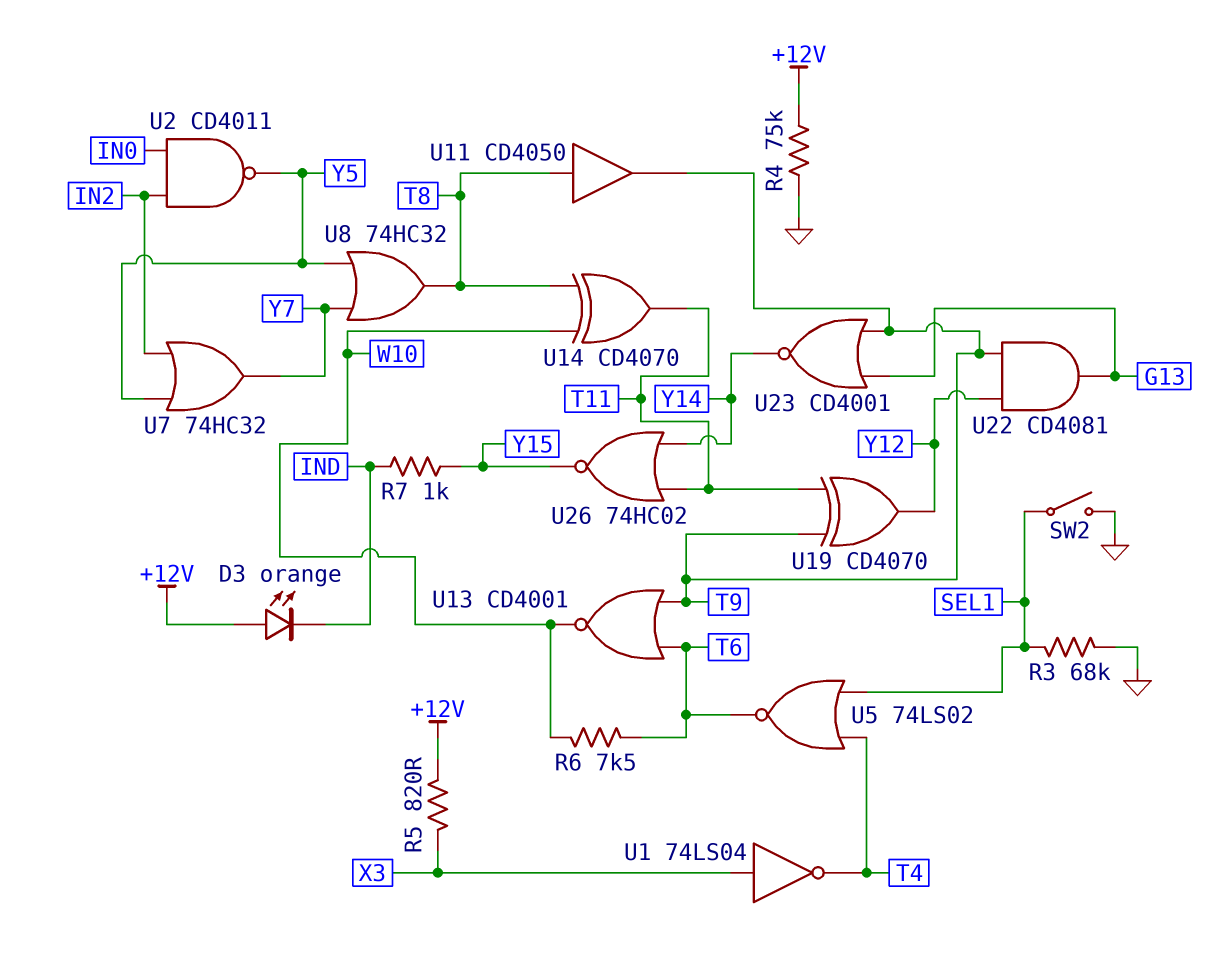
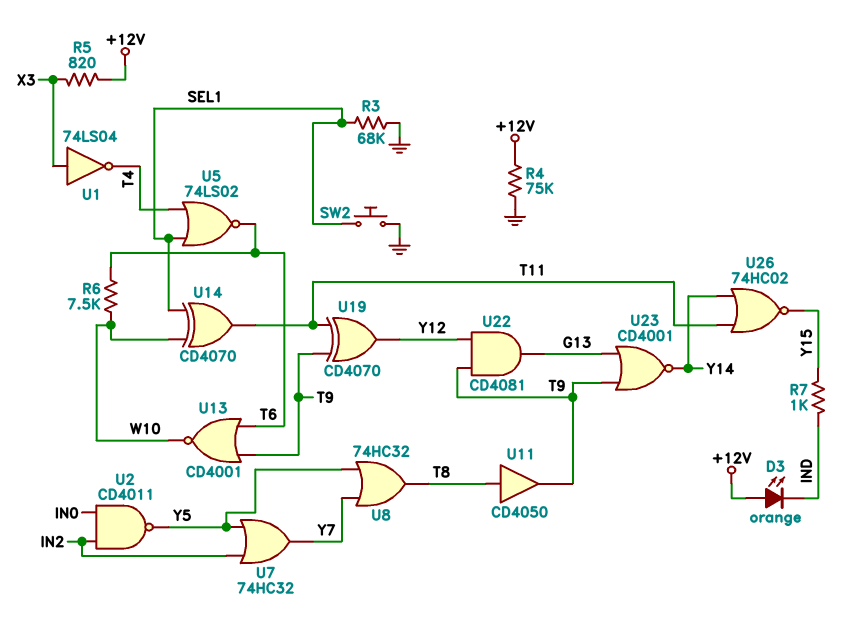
SW2: switch (GND, SEL1) -> button (GND, SEL1)
U14: XOR CD4070 (in T8, in W10, out T11) -> XOR CD4070 (in SEL1, in W10, out T11)

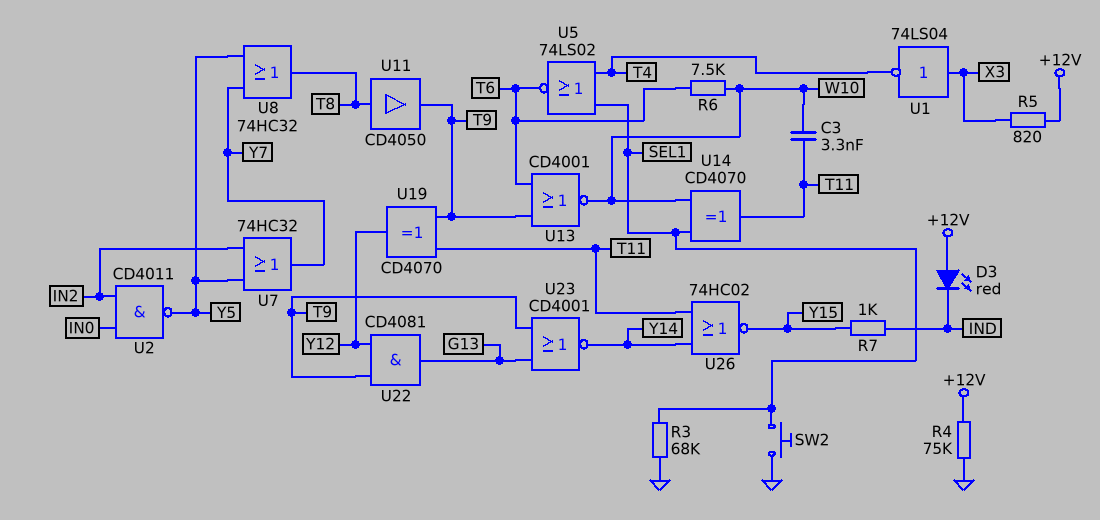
C3: none -> 3.3nF (T11, W10)
D3: LED orange (A +12V, K IND) -> LED red (A +12V, K IND)

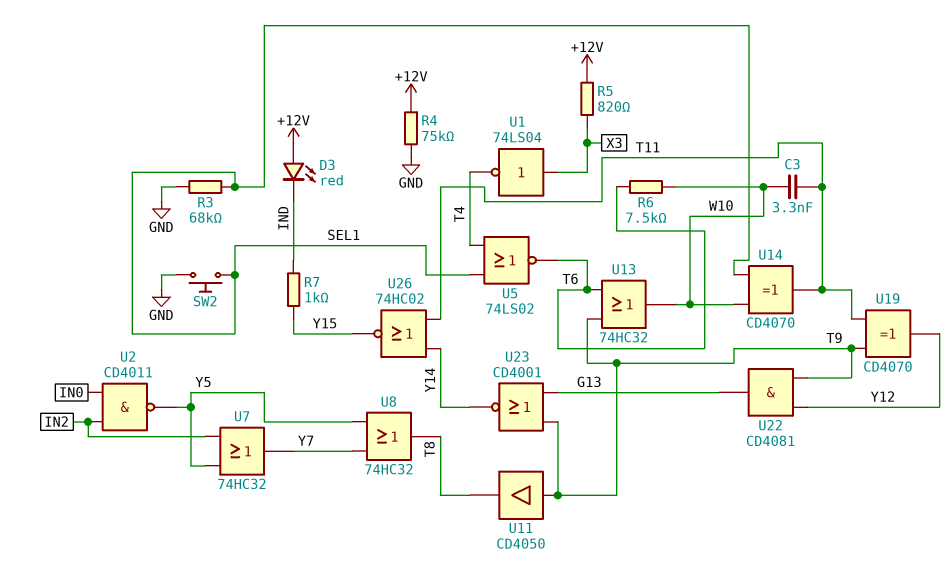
U11: buffer CD4050 (in T8, out T9) -> buffer CD4050 (in T9, out T8)
U13: NOR CD4001 (in T6, in T9, out W10) -> OR 74HC32 (in T6, in T9, out W10)

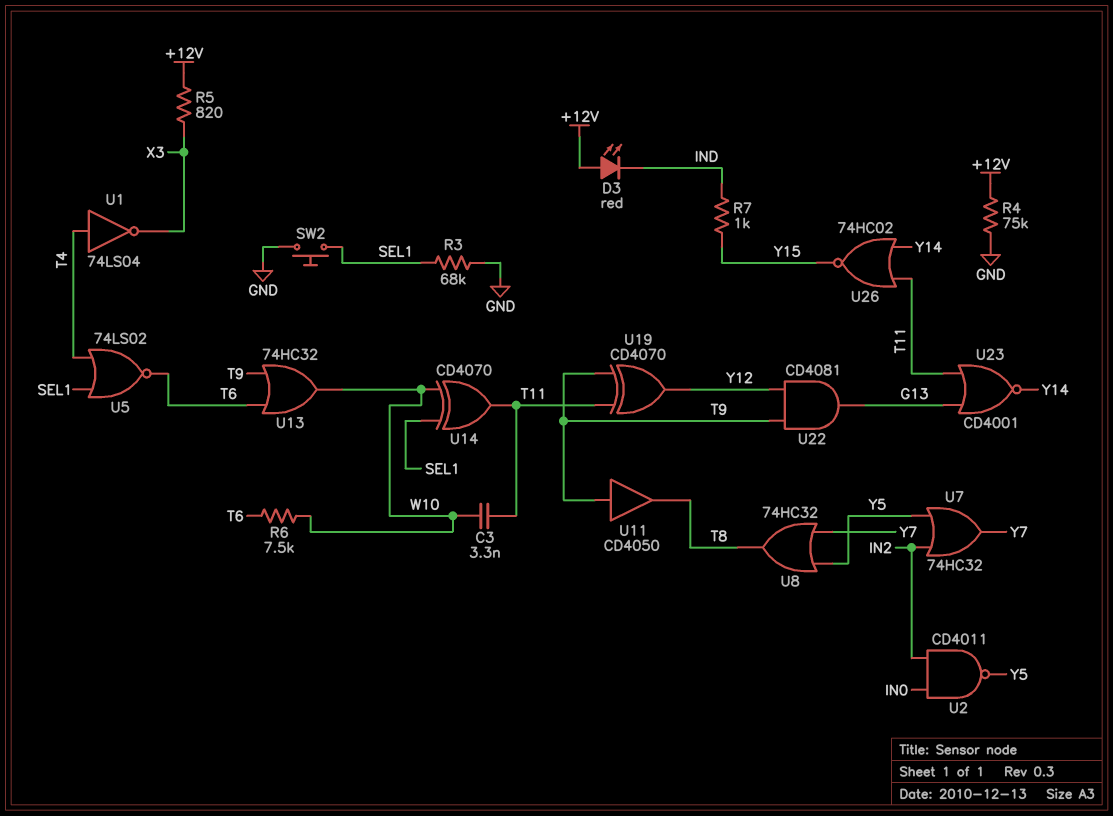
U1: NOT 74LS04 (in X3, out T4) -> NOT 74LS04 (in T4, out X3)
U23: NOR CD4001 (in G13, in T9, out Y14) -> NOR CD4001 (in G13, in T11, out Y14)

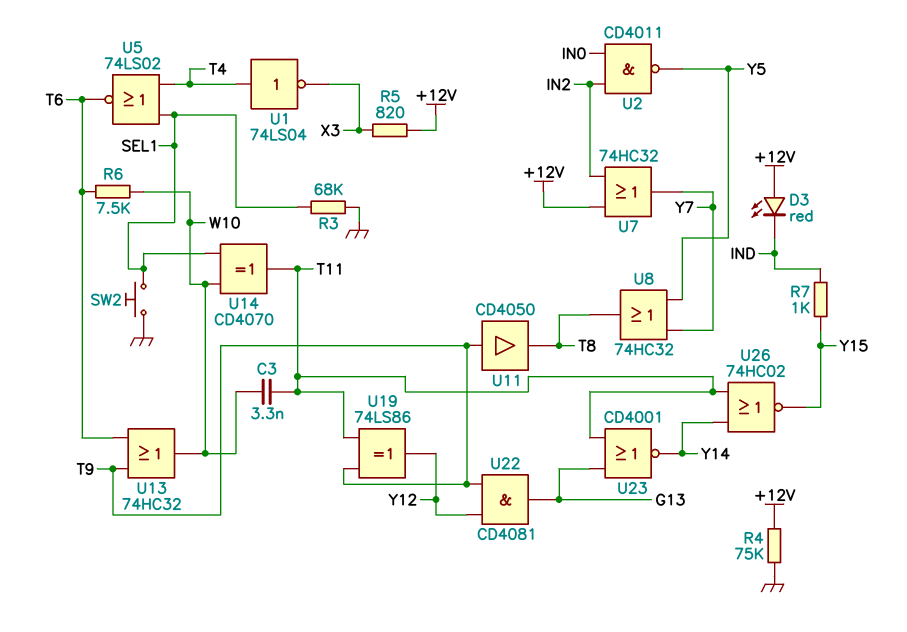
U7: OR 74HC32 (in IN2, in Y5, out Y7) -> OR 74HC32 (in +12V, in IN2, out Y7)
U19: XOR CD4070 (in T9, in T11, out Y12) -> XOR 74LS86 (in T9, in T11, out Y12)

